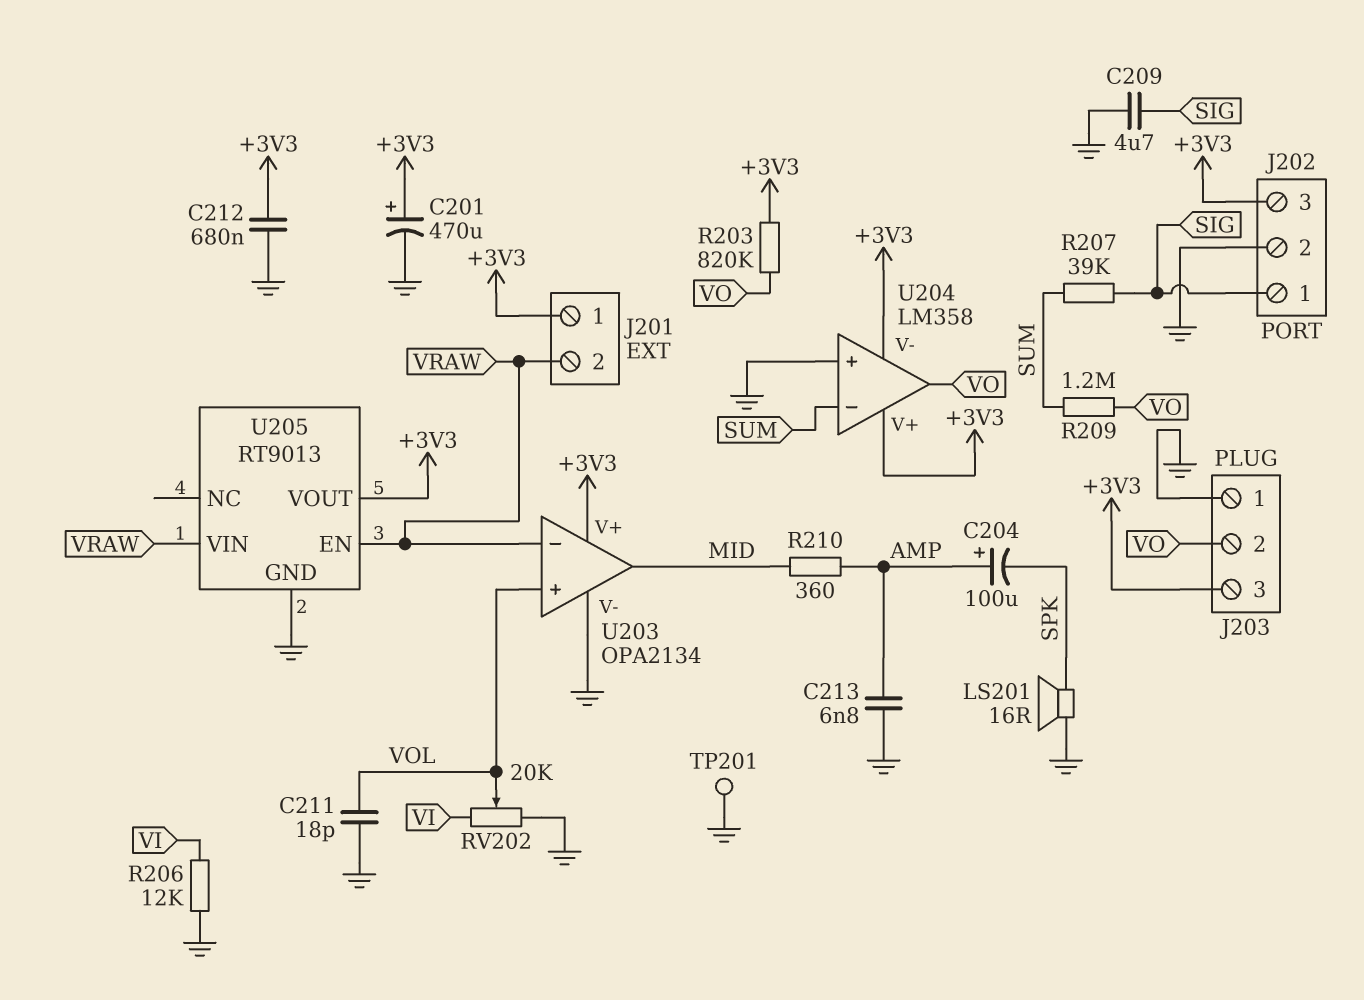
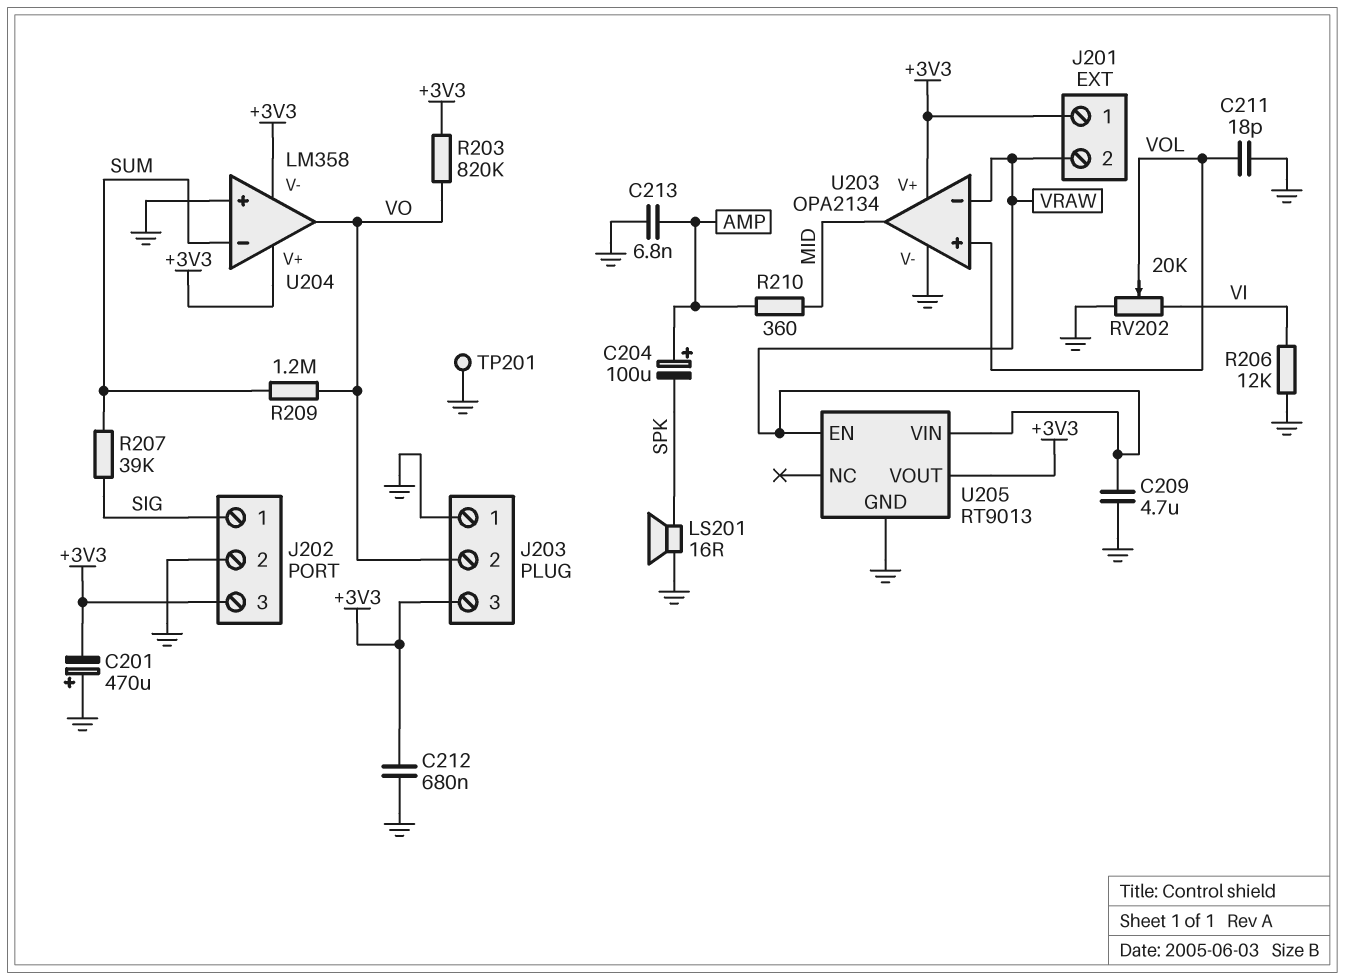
C201: 470uF (plus +3V3, minus GND) -> 470uF (plus GND, minus +3V3)
C209: 4.7uF (GND, SIG) -> 4.7uF (GND, VRAW)

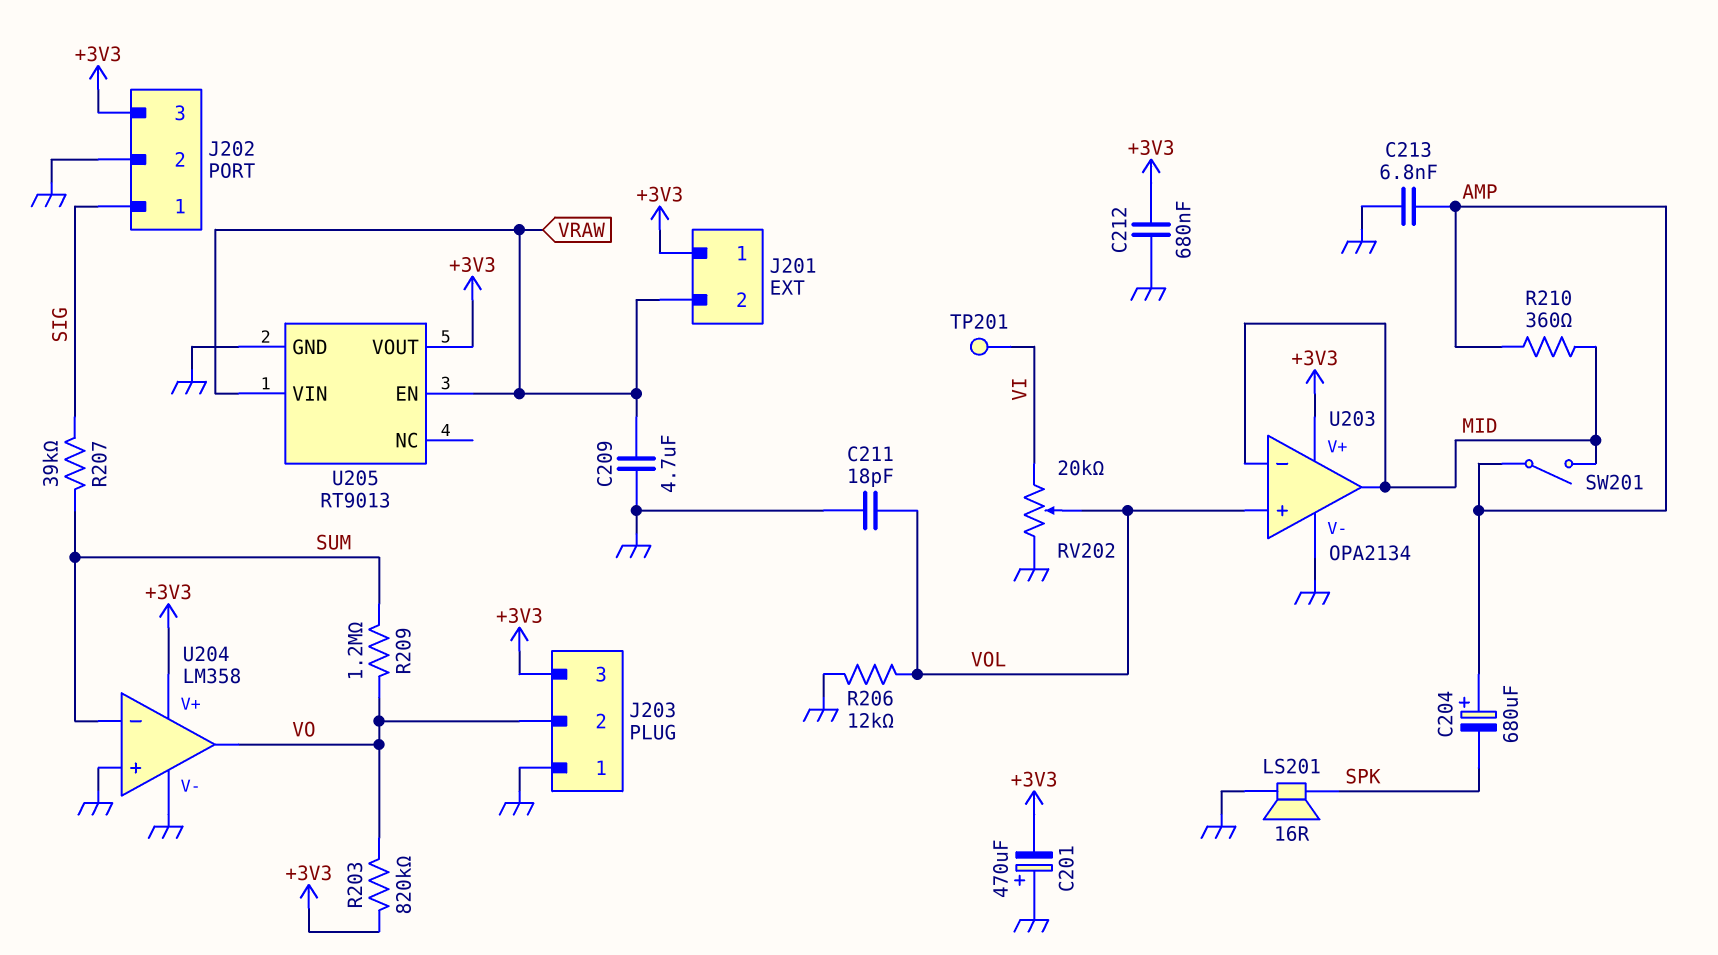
C204: 100uF (plus AMP, minus SPK) -> 680uF (plus AMP, minus SPK)
R206: 12k (GND, VI) -> 12k (GND, VOL)
SW201: none -> switch (AMP, MID)
TP201: test point (GND) -> test point (VI)
U203 pin in-: VRAW -> MID
U204 pin V-: +3V3 -> GND

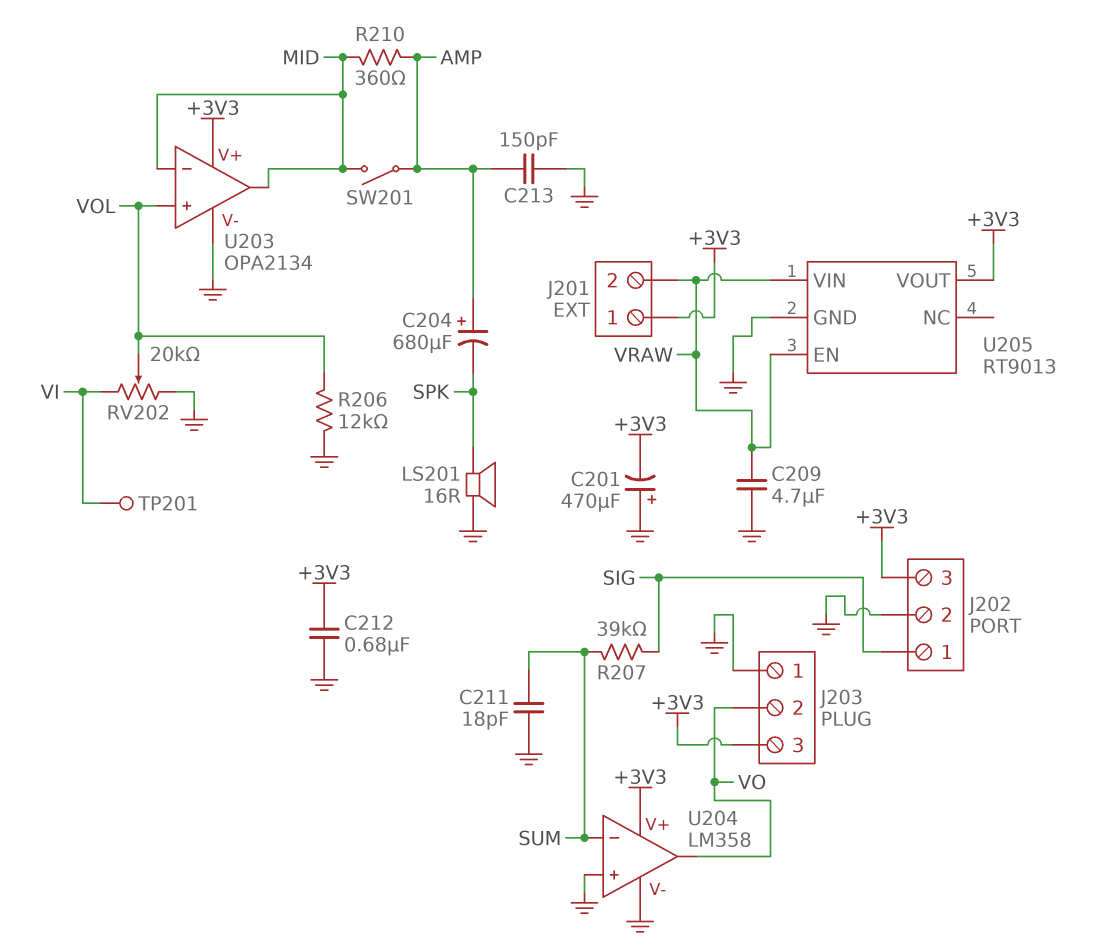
C211: 18pF (GND, VOL) -> 18pF (GND, SUM)
C213: 6.8nF (AMP, GND) -> 150pF (AMP, GND)
R203: 820k (+3V3, VO) -> none
R209: 1.2M (SUM, VO) -> none

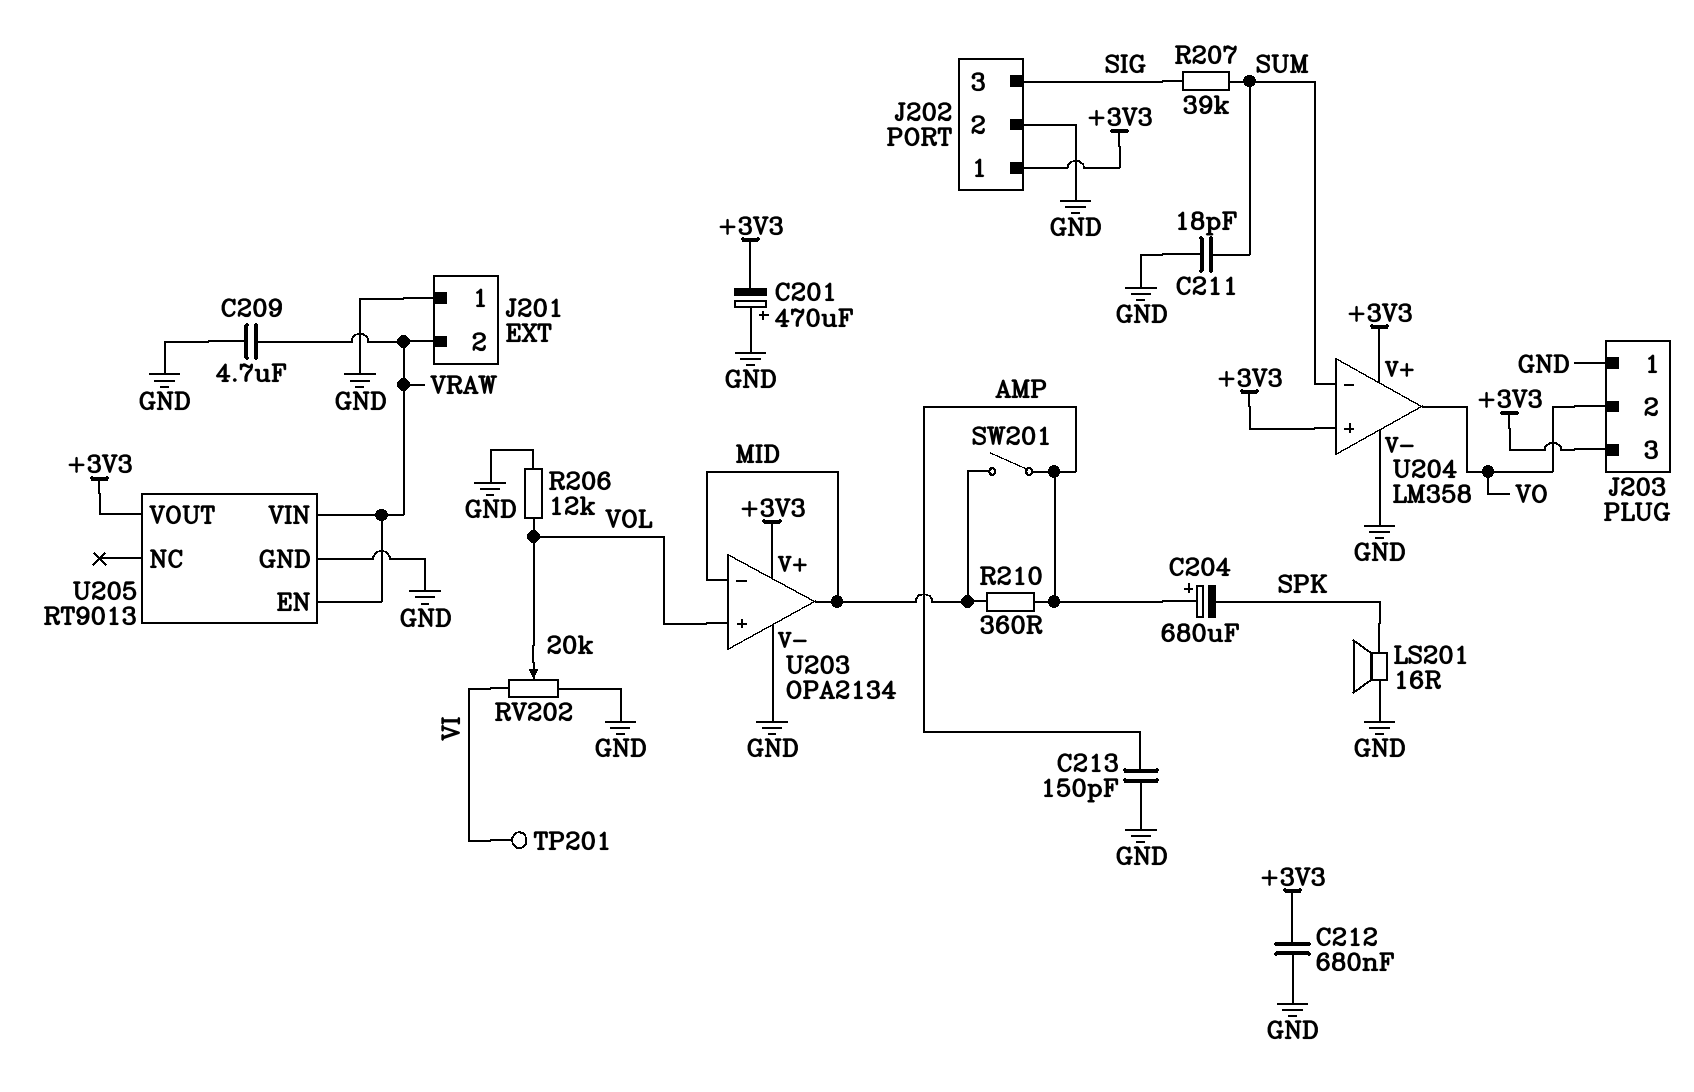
J201 pin 1: +3V3 -> GND
J202 pin 1: SIG -> +3V3
J202 pin 3: +3V3 -> SIG
U204 pin in+: GND -> +3V3

